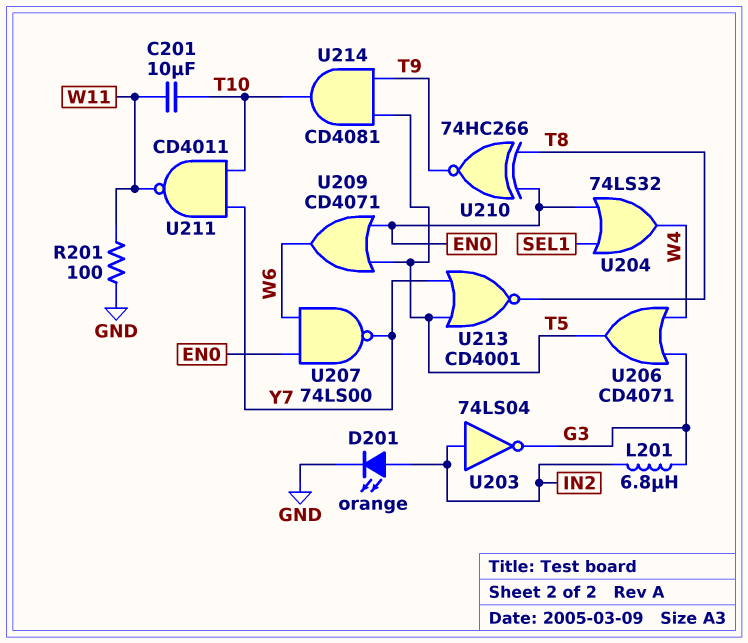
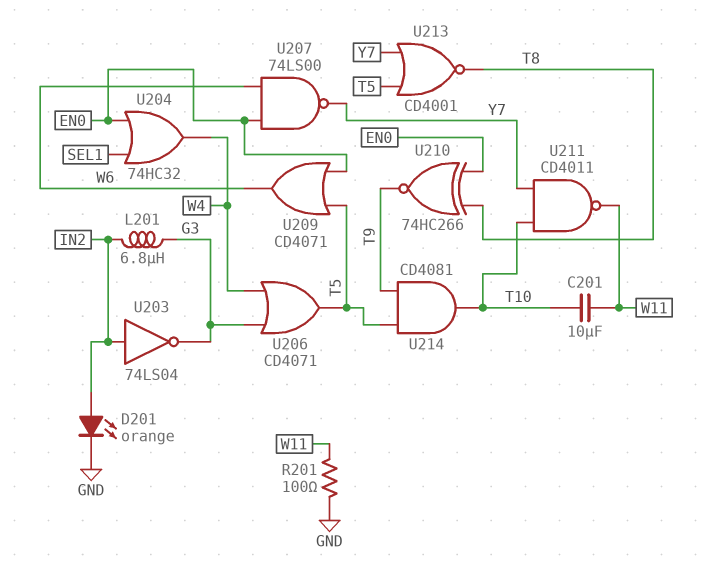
U204: OR 74LS32 (in EN0, in SEL1, out W4) -> OR 74HC32 (in EN0, in SEL1, out W4)

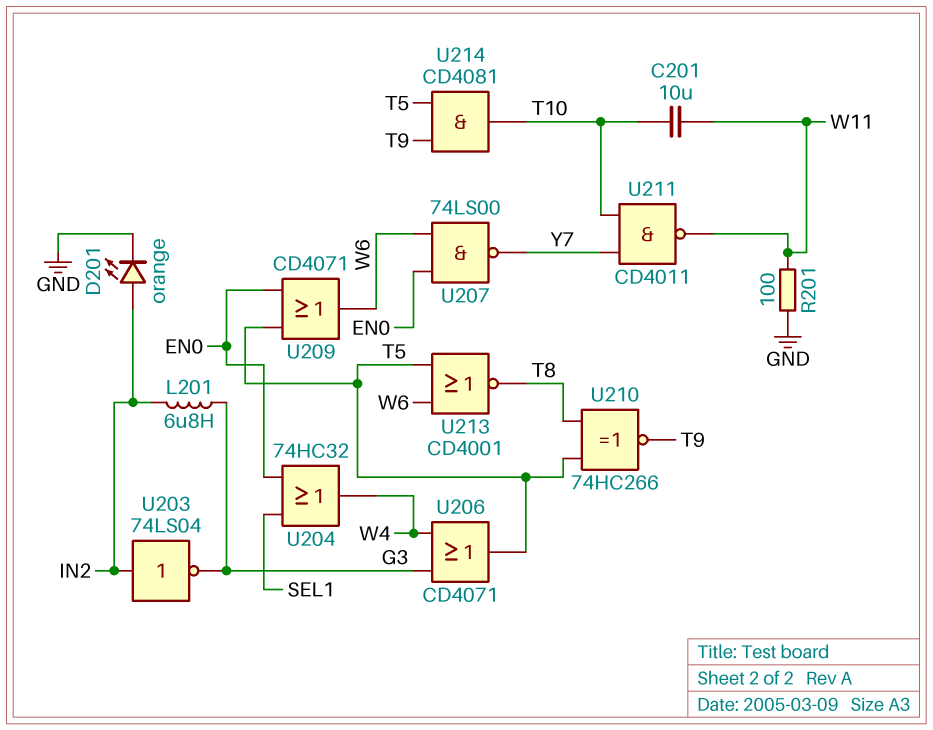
U210: XNOR 74HC266 (in EN0, in T8, out T9) -> XNOR 74HC266 (in T5, in T8, out T9)
U213: NOR CD4001 (in T5, in Y7, out T8) -> NOR CD4001 (in T5, in W6, out T8)

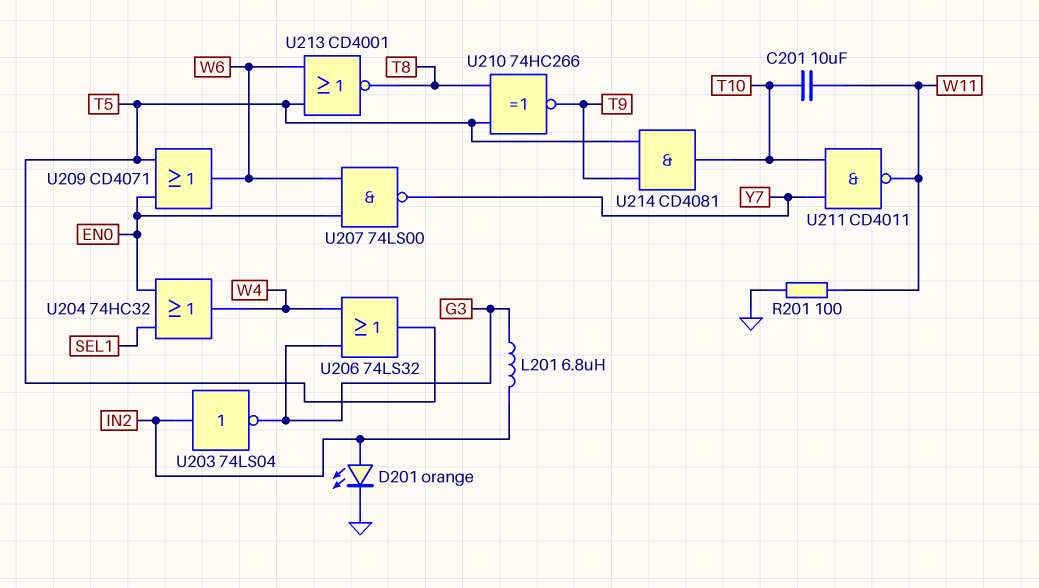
U206: OR CD4071 (in G3, in W4, out T5) -> OR 74LS32 (in G3, in W4, out T5)

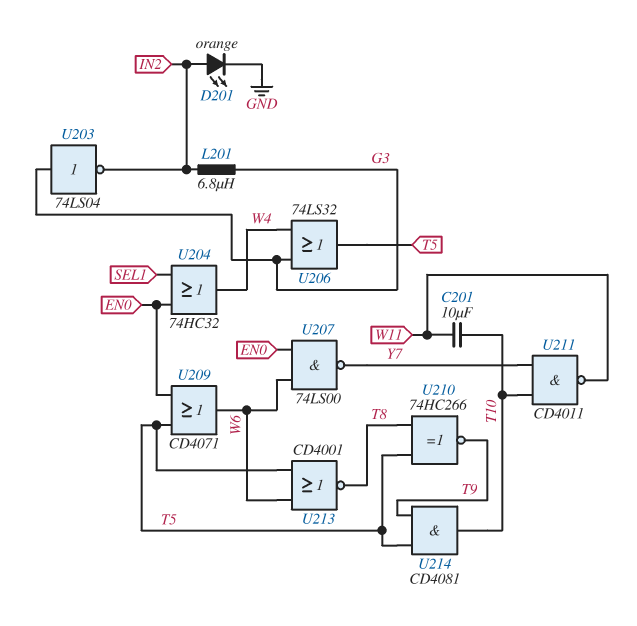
R201: 100 (GND, W11) -> none
U203: NOT 74LS04 (in IN2, out G3) -> NOT 74LS04 (in G3, out IN2)

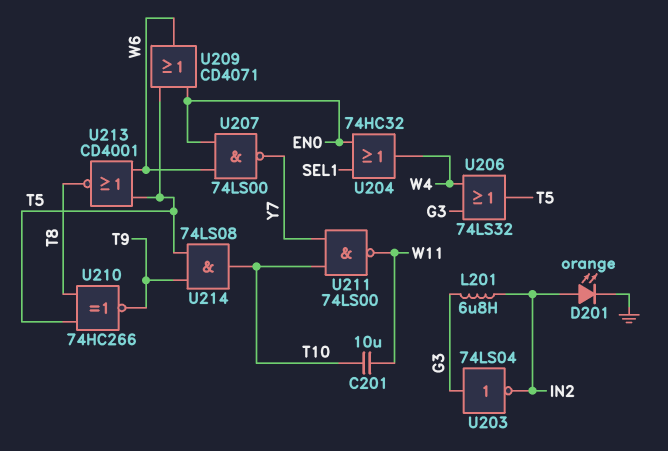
U211: NAND CD4011 (in T10, in Y7, out W11) -> NAND 74LS00 (in T10, in Y7, out W11)
U214: AND CD4081 (in T5, in T9, out T10) -> AND 74LS08 (in T5, in T9, out T10)

